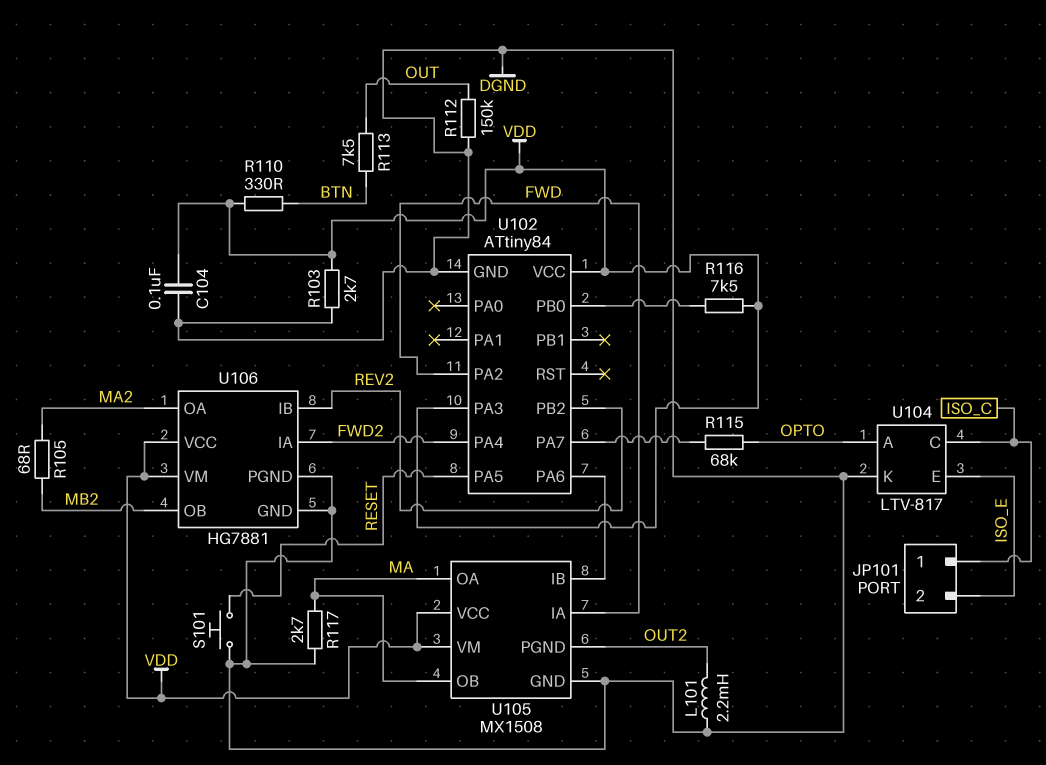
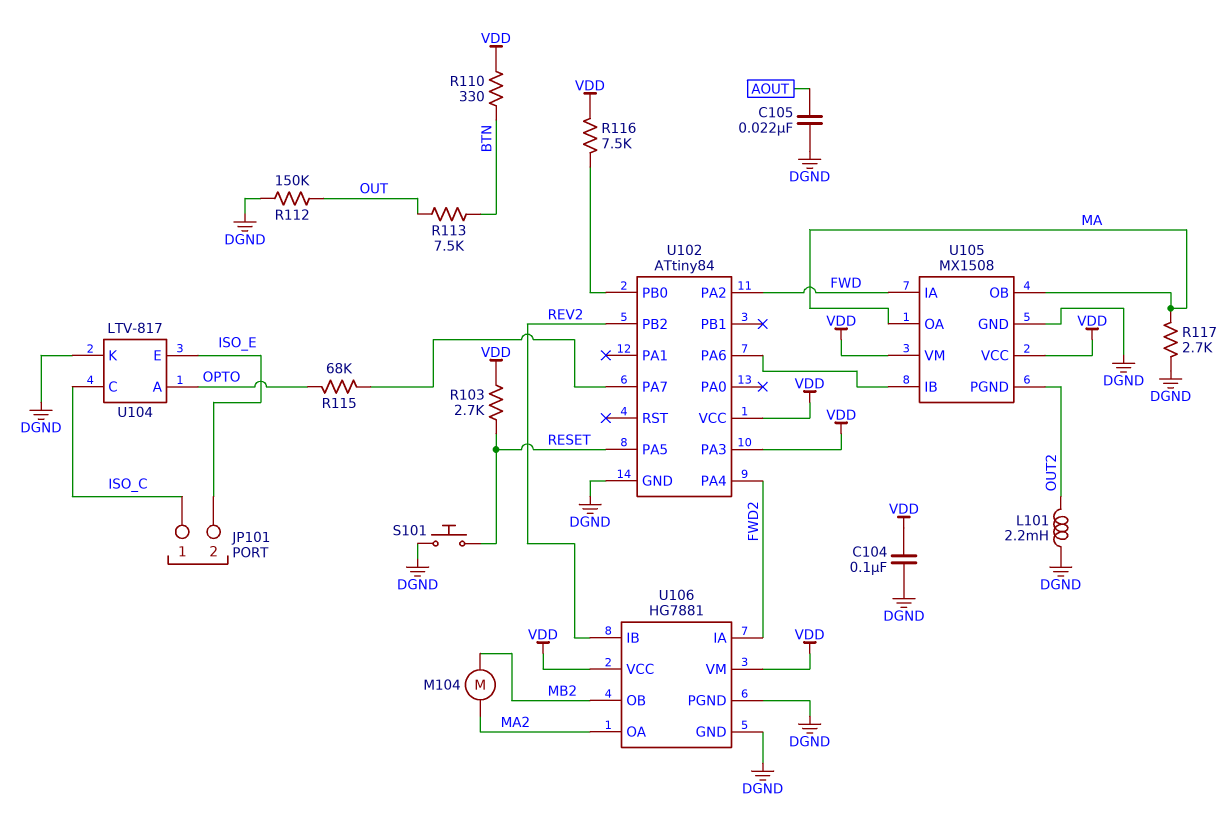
C105: none -> 22nF (AOUT, DGND)
M104: none -> motor (MA2, MB2)
R103: 2.7k (DGND, VDD) -> 2.7k (RESET, VDD)
R105: 68 (MA2, MB2) -> none

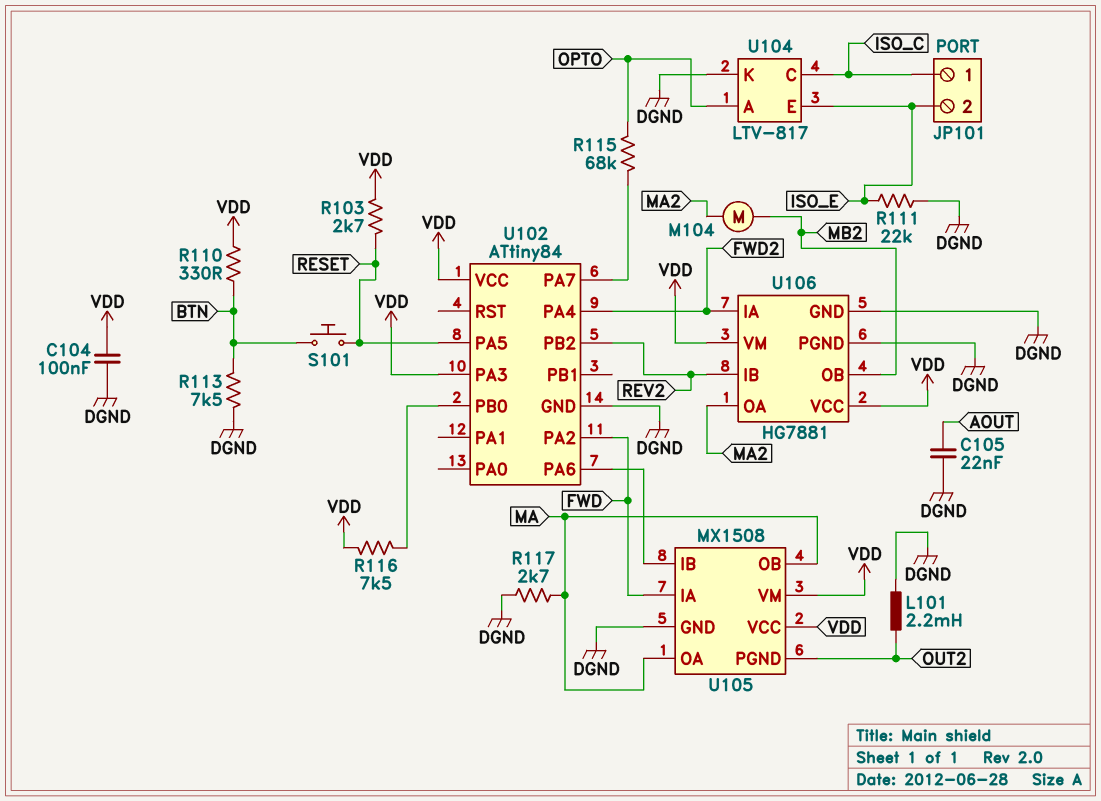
R111: none -> 22k (DGND, ISO_E)
R112: 150k (DGND, OUT) -> none
R113: 7.5k (BTN, OUT) -> 7.5k (BTN, DGND)
S101: button (DGND, RESET) -> button (BTN, RESET)

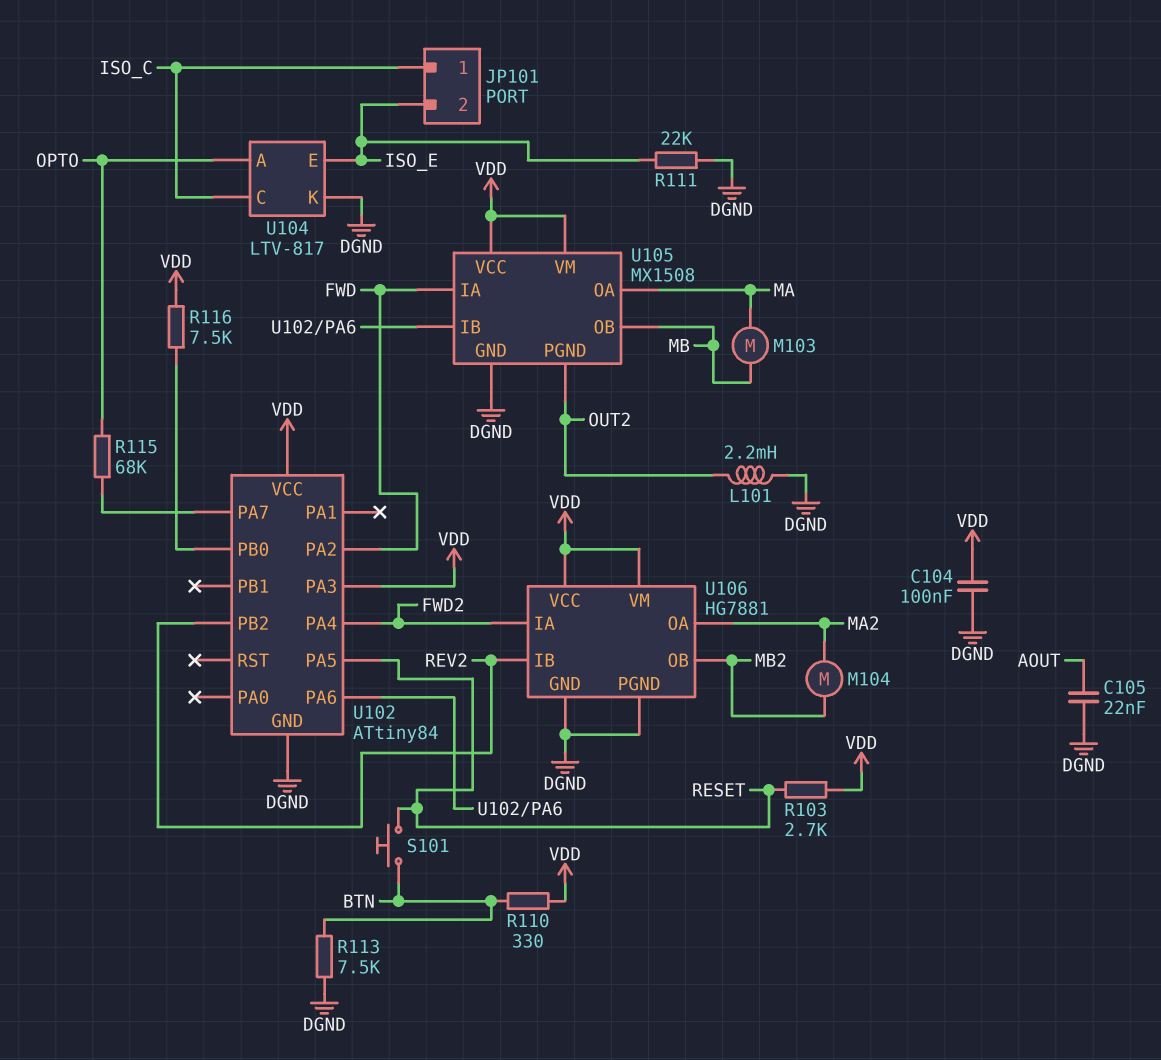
M103: none -> motor (MA, MB)
R117: 2.7k (DGND, MA) -> none
U105 pin OB: MA -> MB

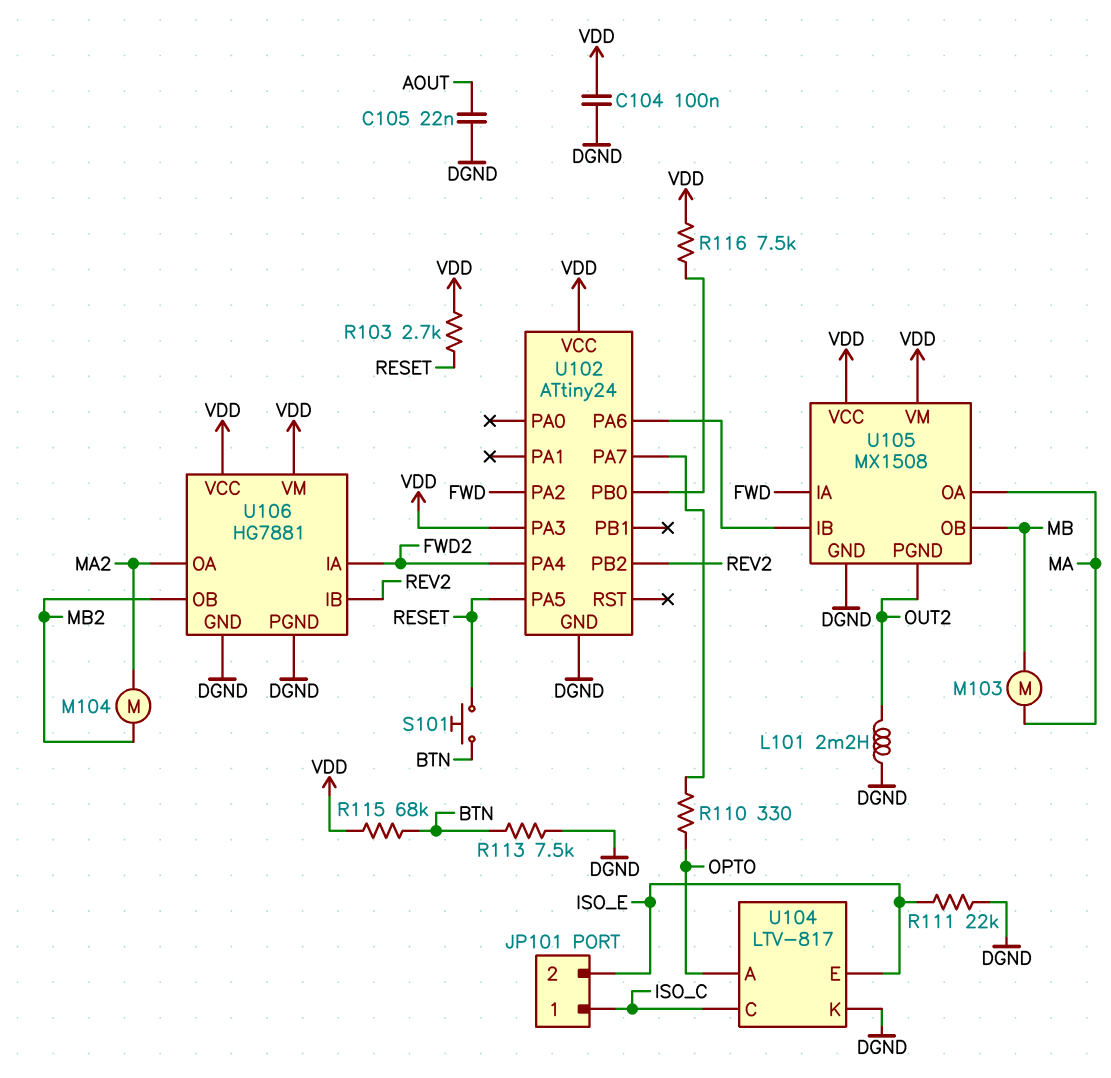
R110: 330 (BTN, VDD) -> 330 (OPTO, U102/PA7)
R115: 68k (OPTO, U102/PA7) -> 68k (BTN, VDD)
U102: ATtiny84 -> ATtiny24

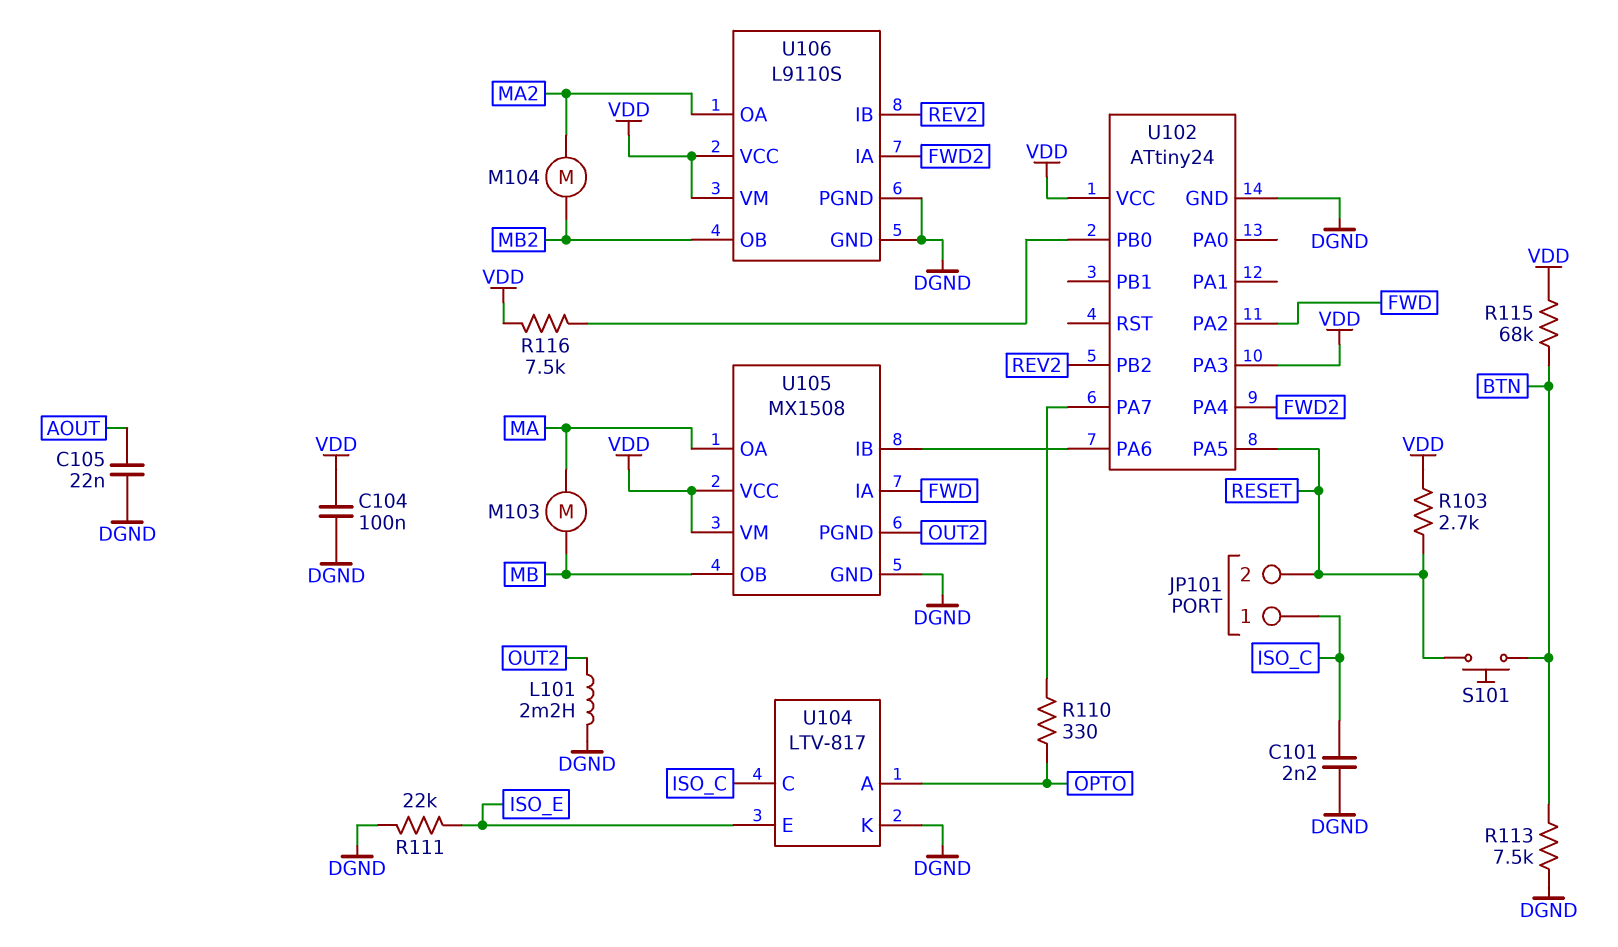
C101: none -> 2.2nF (DGND, ISO_C)
JP101 pin 2: ISO_E -> RESET
U106: HG7881 -> L9110S

